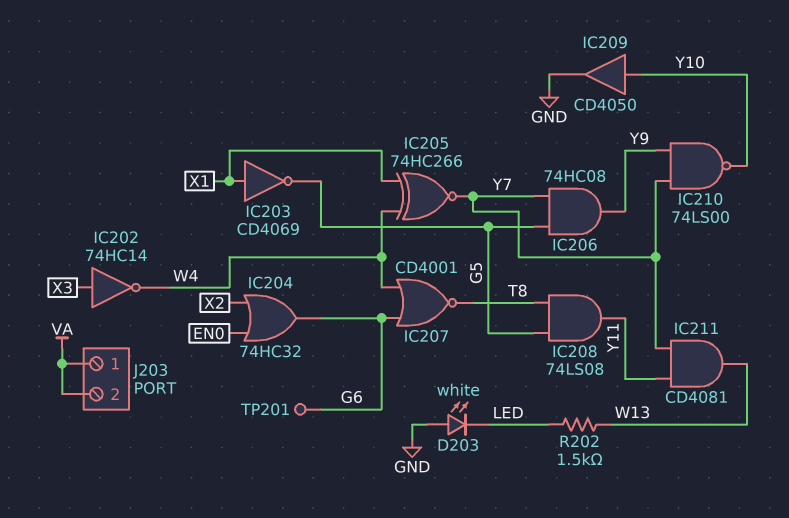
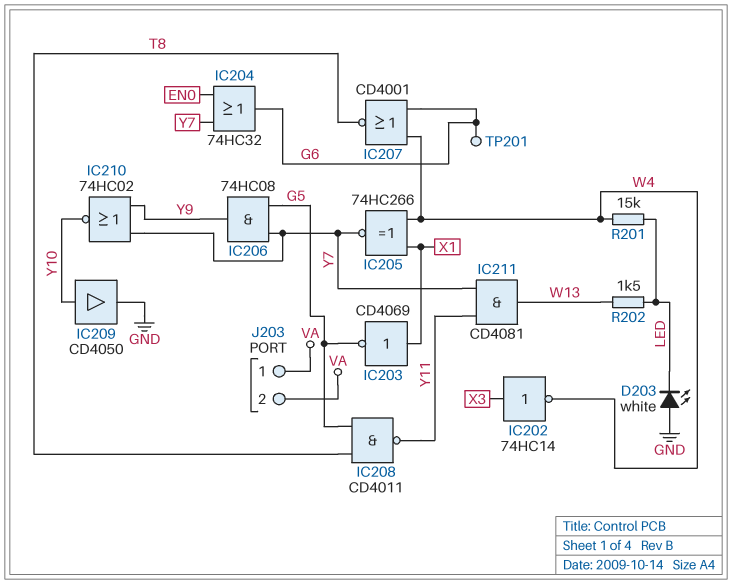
IC204: OR 74HC32 (in EN0, in X2, out G6) -> OR 74HC32 (in EN0, in Y7, out G6)
IC208: AND 74LS08 (in G5, in T8, out Y11) -> NAND CD4011 (in G5, in T8, out Y11)
IC210: NAND 74LS00 (in Y7, in Y9, out Y10) -> NOR 74HC02 (in Y7, in Y9, out Y10)
R201: none -> 15k (LED, W4)

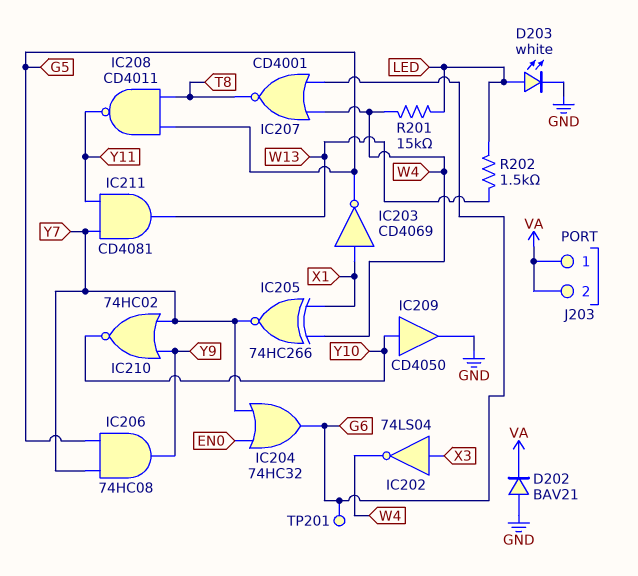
D202: none -> diode BAV21 (A GND, K VA)
D203: LED white (A GND, K LED) -> LED white (A LED, K GND)
IC202: NOT 74HC14 (in X3, out W4) -> NOT 74LS04 (in X3, out W4)

